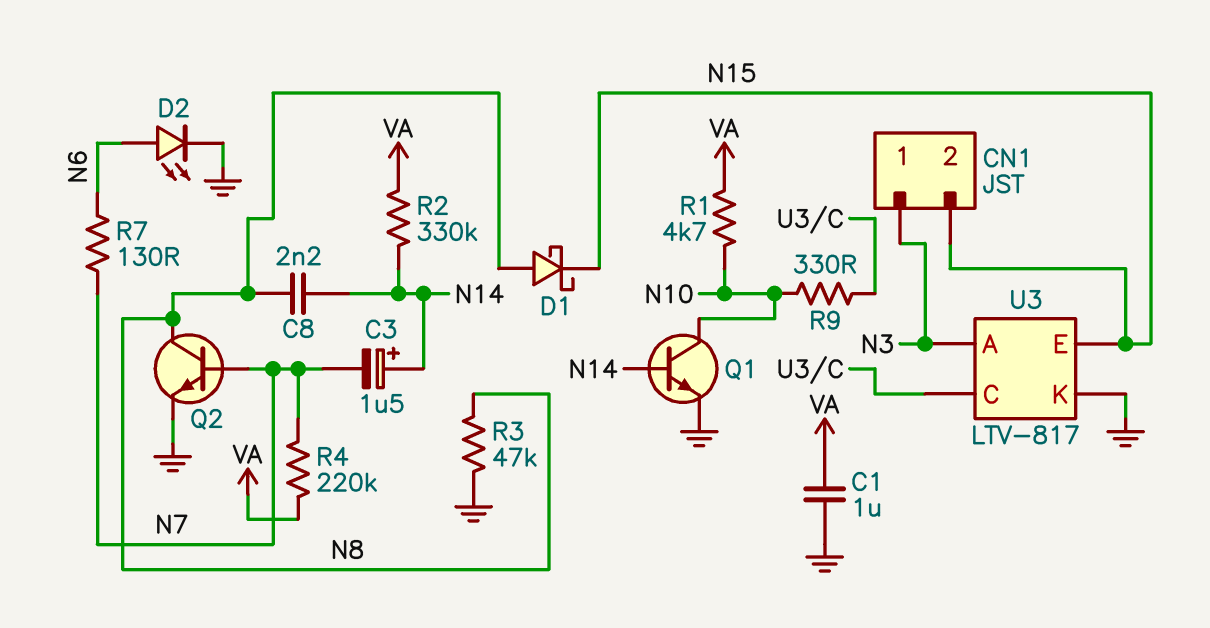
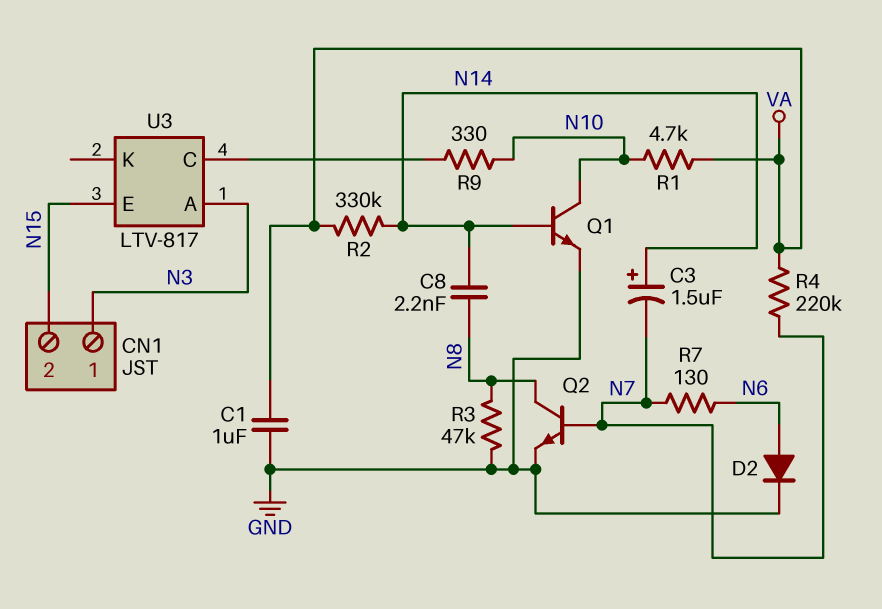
D1: schottky (A N8, K N15) -> none
D2: LED (A N6, K GND) -> diode (A N6, K GND)
U3 pin K: GND -> none

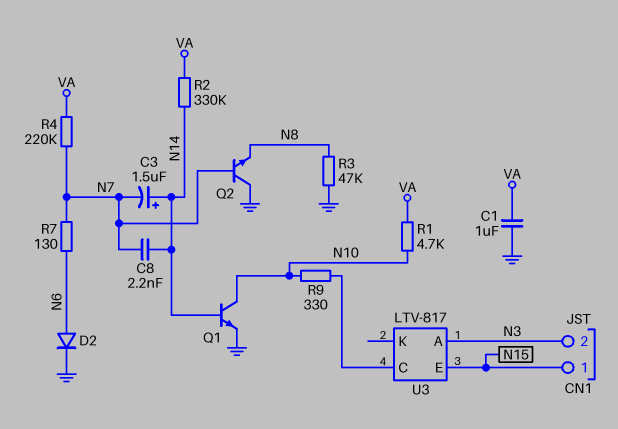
C8: 2.2nF (N8, N14) -> 2.2nF (N7, N14)
CN1 pin 1: N3 -> N15
CN1 pin 2: N15 -> N3
Q2: NPN (B N7, C N8, E GND) -> NPN (B N7, C GND, E N8)

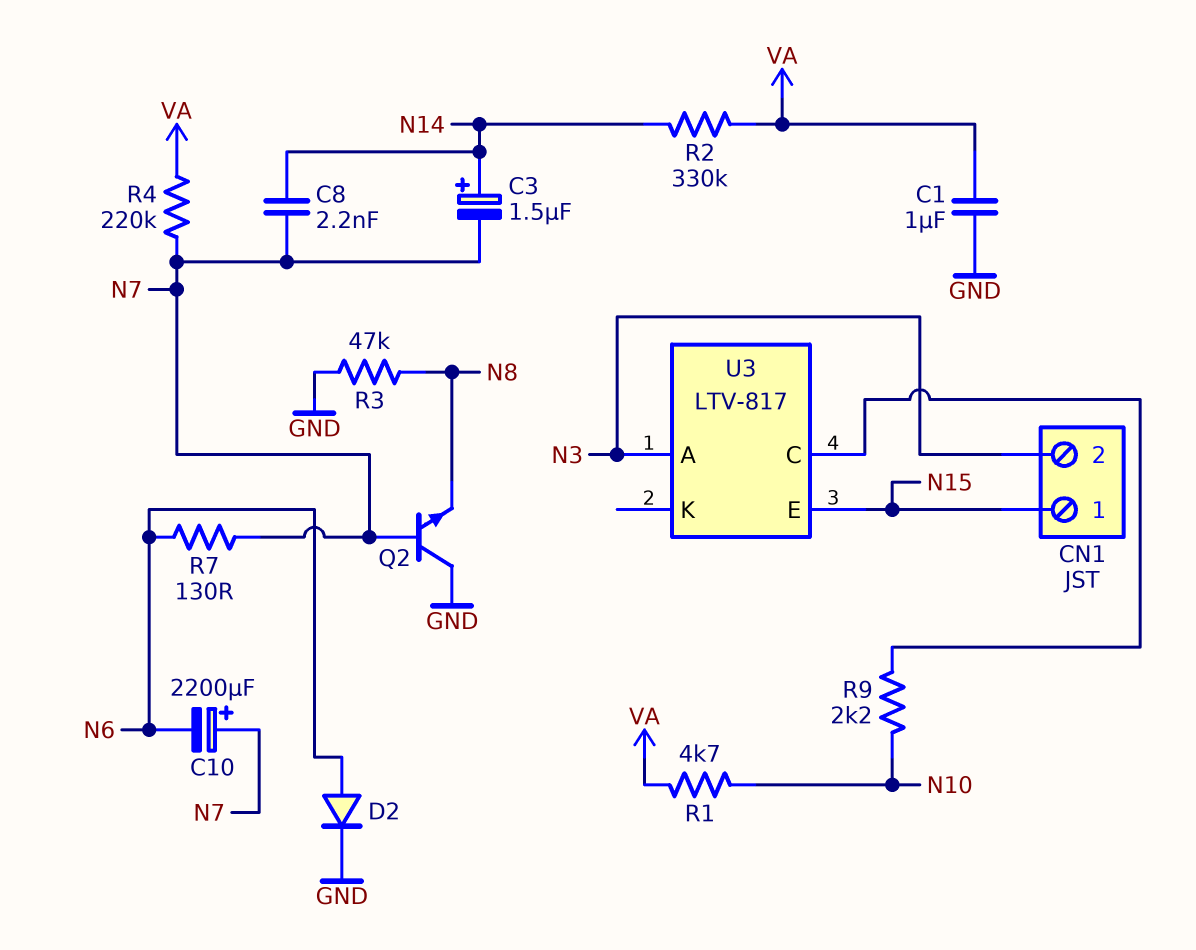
C10: none -> 2200uF (plus N7, minus N6)
Q1: NPN (B N14, C N10, E GND) -> none
R9: 330 (N10, U3/C) -> 2.2k (N10, U3/C)

